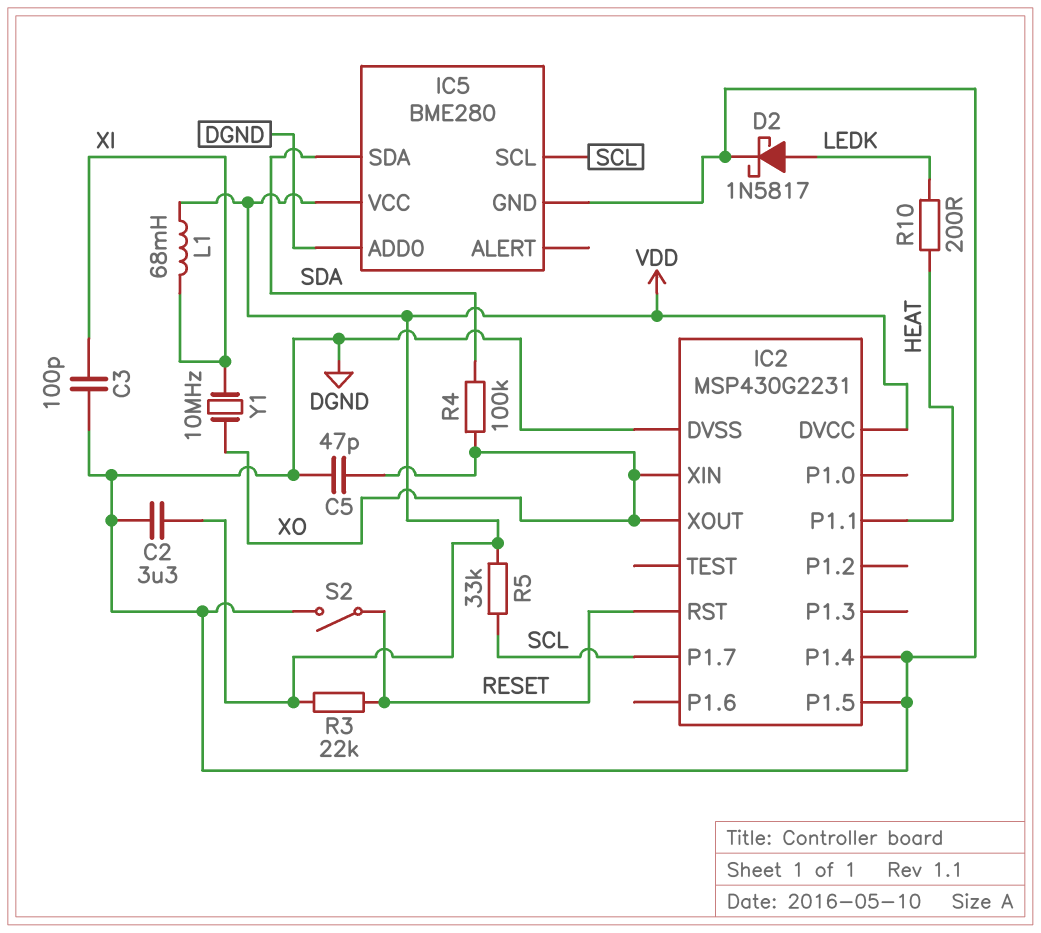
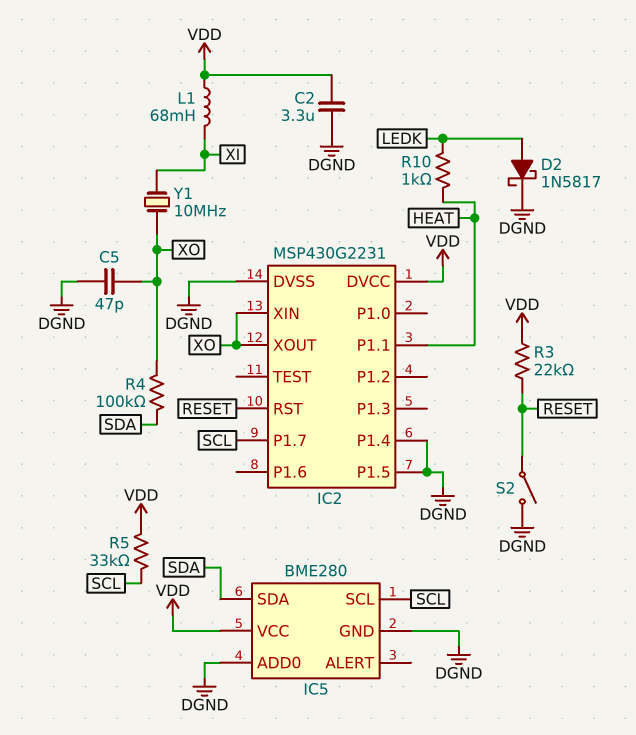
C3: 100pF (DGND, XI) -> none
R10: 200 (HEAT, LEDK) -> 1k (HEAT, LEDK)

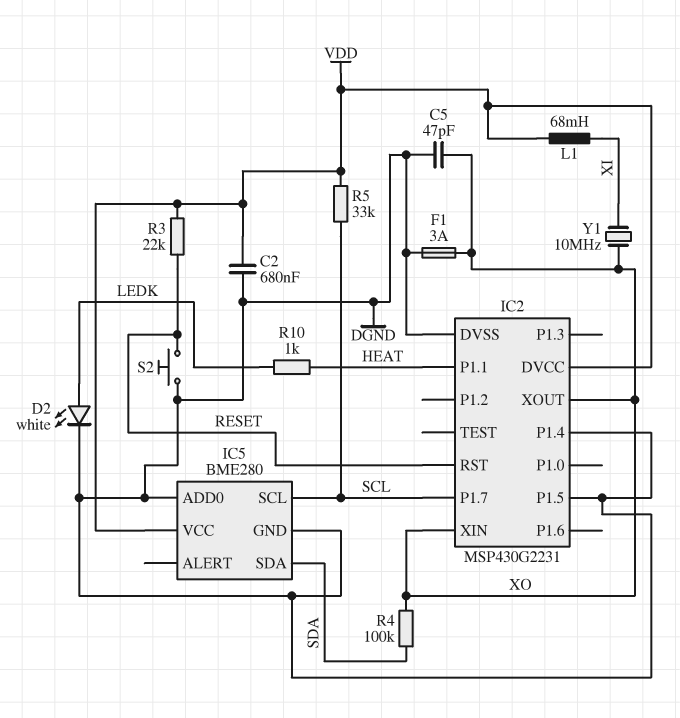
C2: 3.3uF (DGND, VDD) -> 680nF (DGND, VDD)
D2: schottky 1N5817 (A LEDK, K DGND) -> LED white (A LEDK, K DGND)
F1: none -> 3A (DGND, XO)
S2: switch (DGND, RESET) -> button (DGND, RESET)

